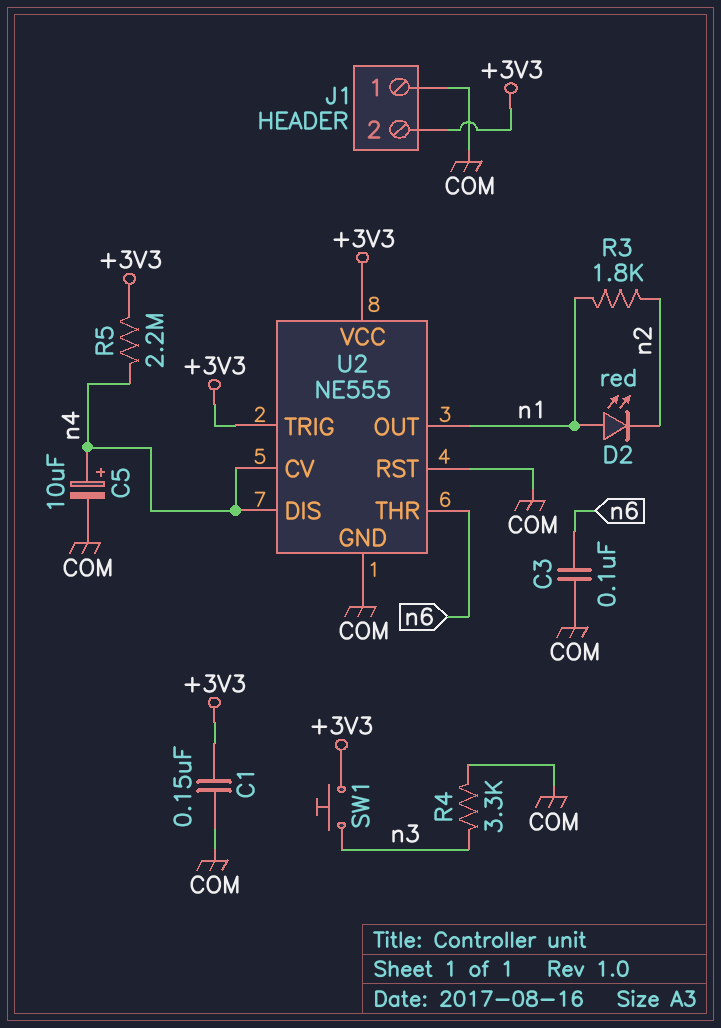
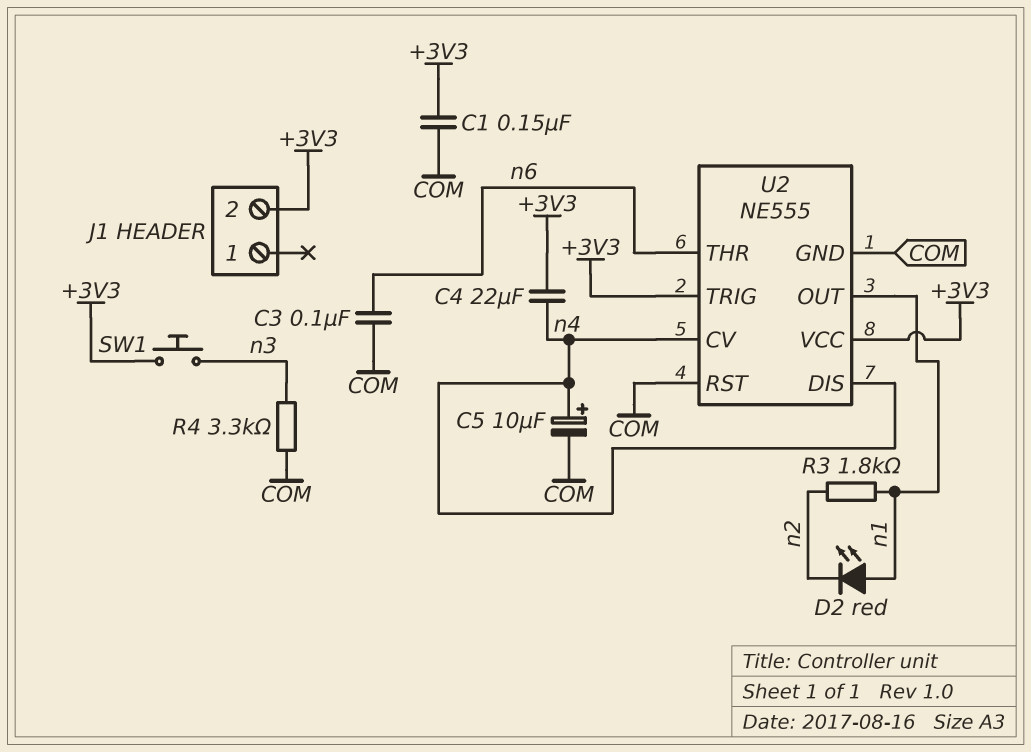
C4: none -> 22uF (+3V3, n4)
J1 pin 1: COM -> none
R5: 2.2M (+3V3, n4) -> none

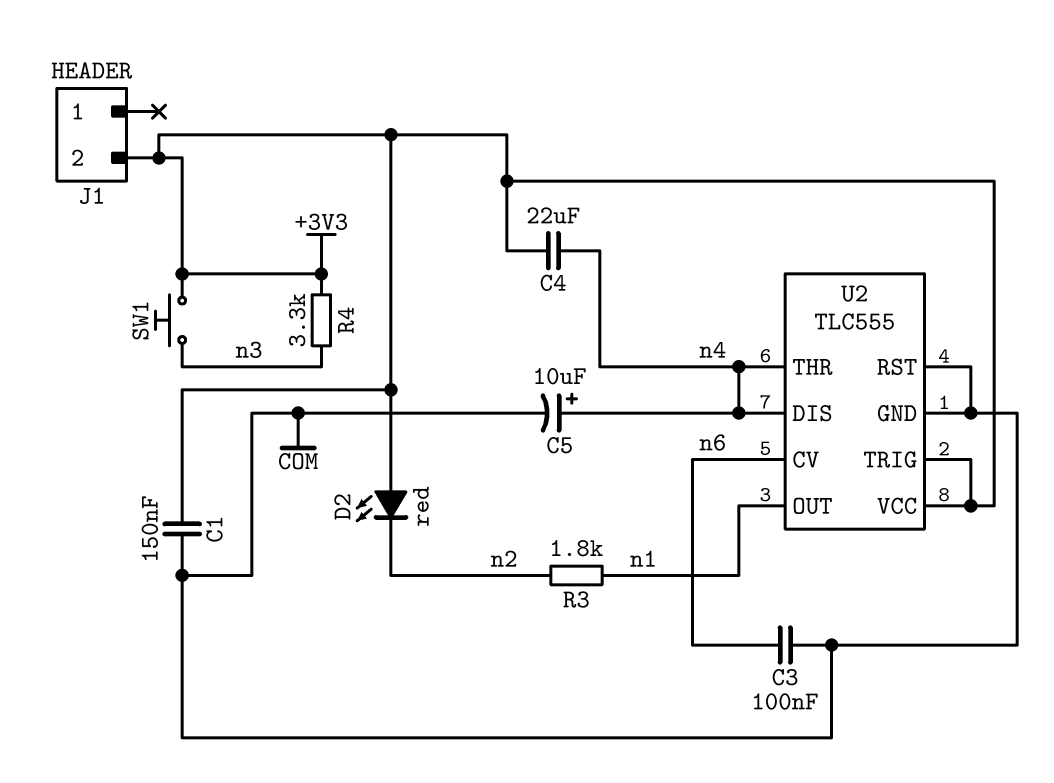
D2: LED red (A n1, K n2) -> LED red (A +3V3, K n2)
R4: 3.3k (COM, n3) -> 3.3k (+3V3, n3)
U2: NE555 -> TLC555
U2 pin CV: n4 -> n6
U2 pin THR: n6 -> n4

